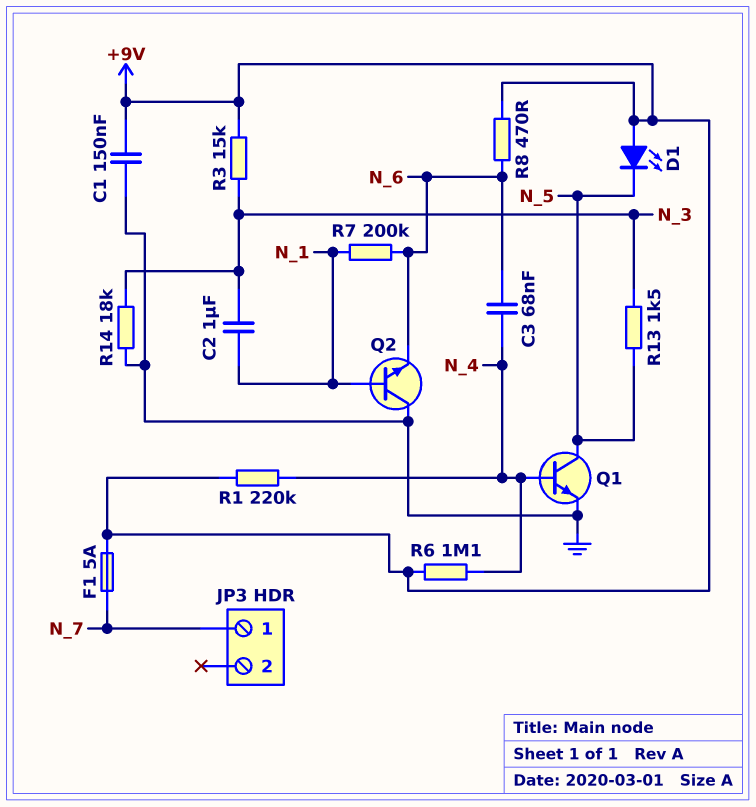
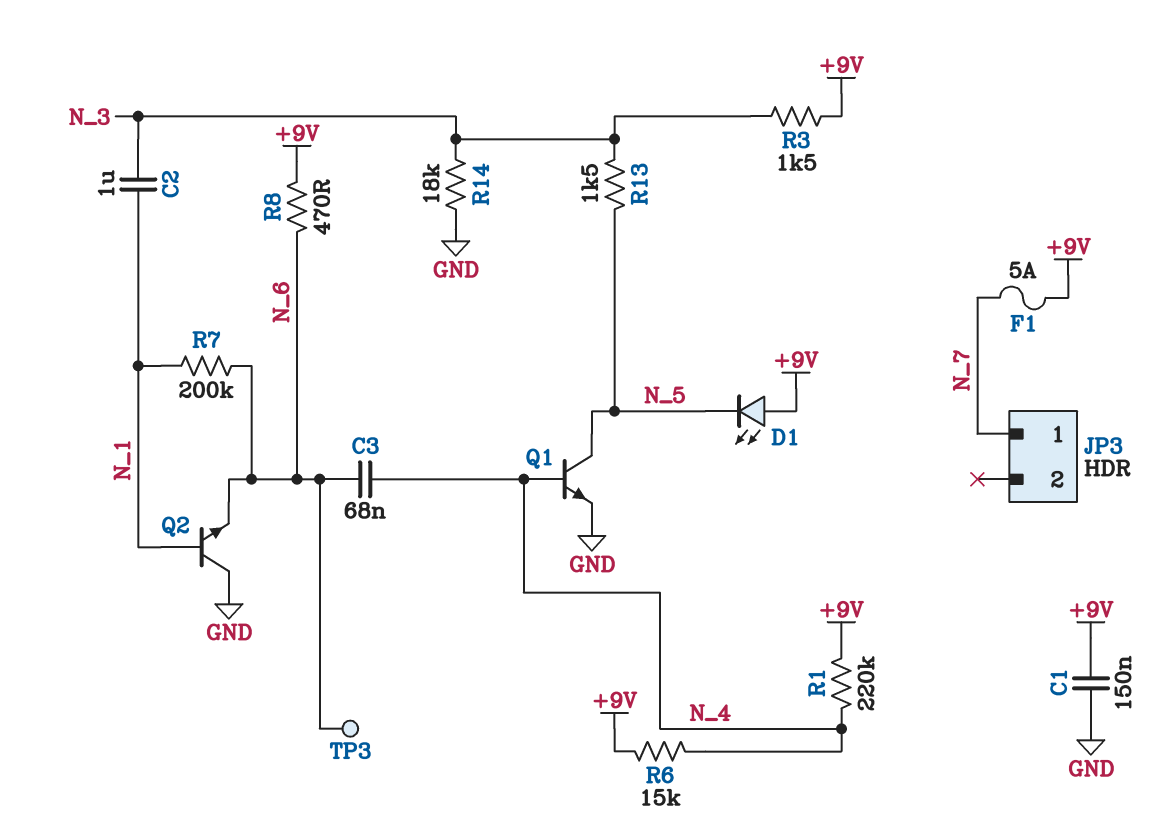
R3: 15k (+9V, N_3) -> 1.5k (+9V, N_3)
R6: 1.1M (+9V, N_4) -> 15k (+9V, N_4)
TP3: none -> test point (N_6)

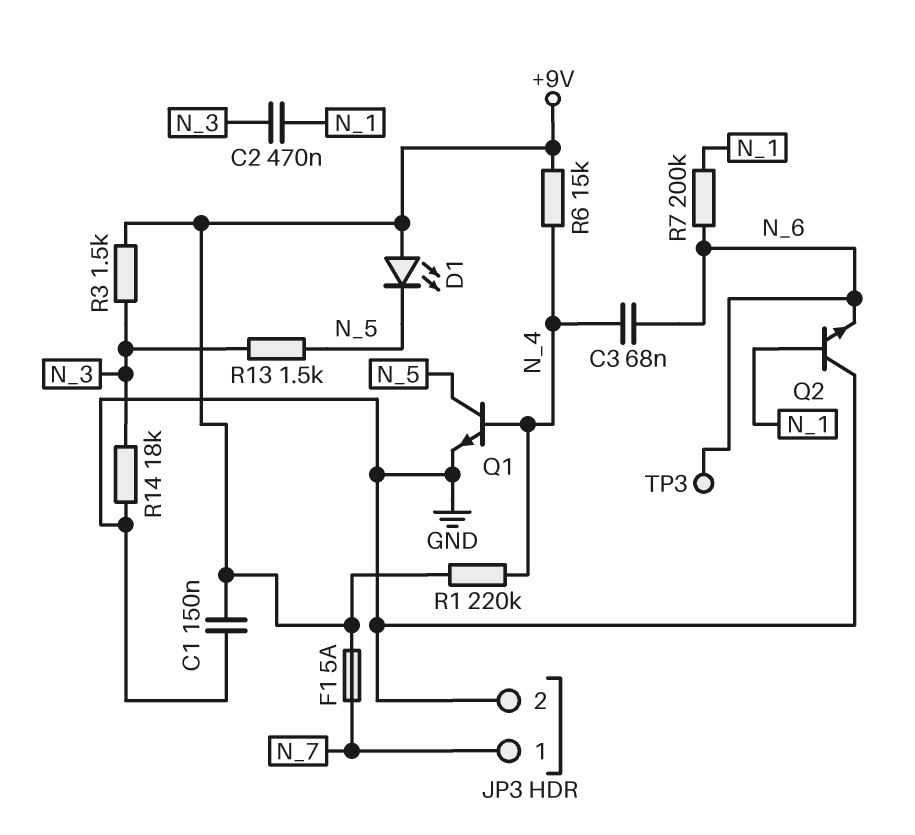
C2: 1uF (N_1, N_3) -> 470nF (N_1, N_3)
JP3 pin 2: none -> GND
R8: 470 (+9V, N_6) -> none

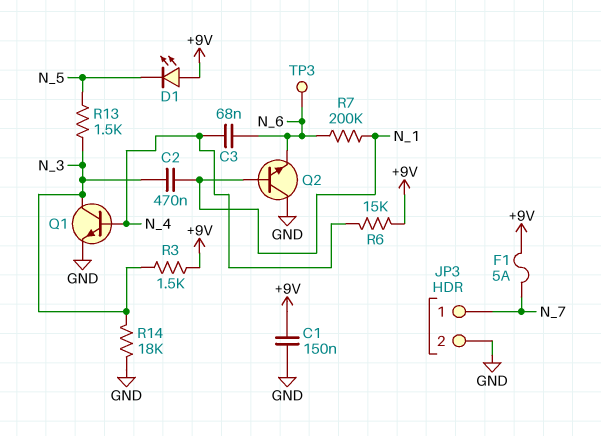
Q1: NPN (B N_4, C N_5, E GND) -> NPN (B N_4, C N_3, E GND)
R1: 220k (+9V, N_4) -> none

